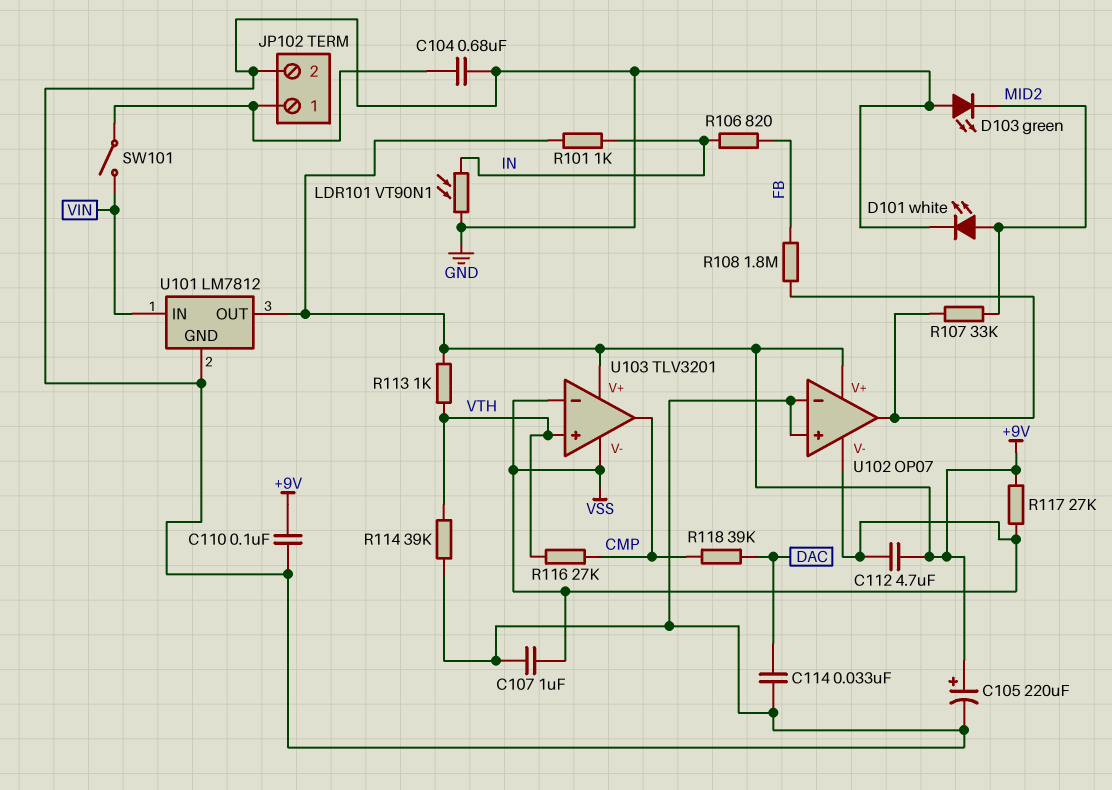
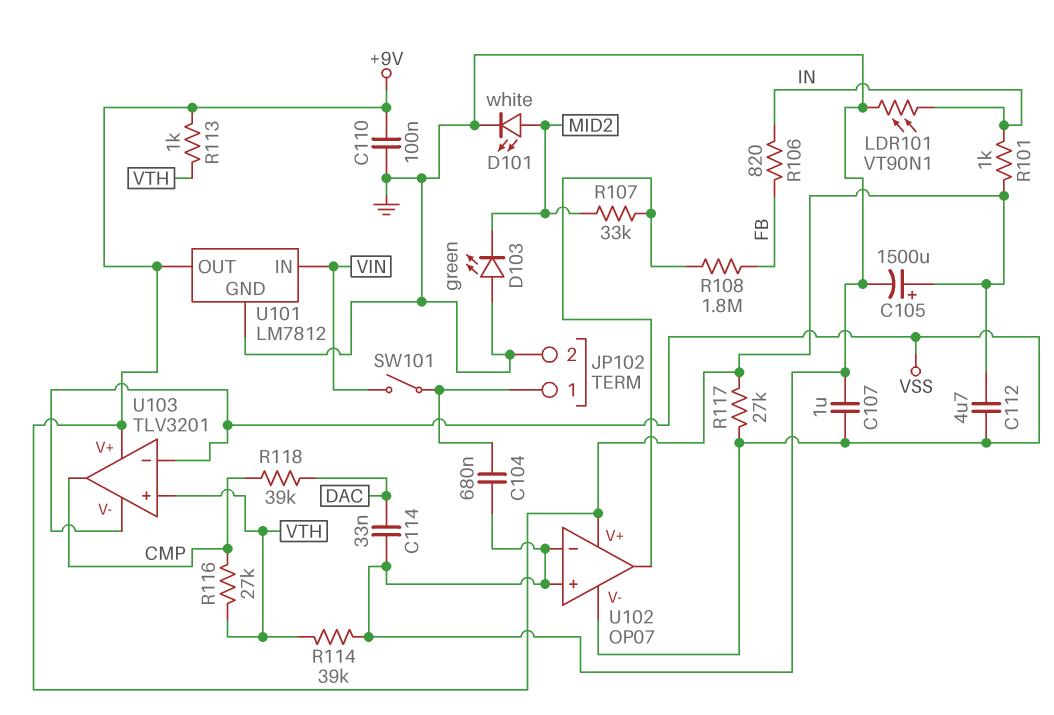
C105: 220uF (plus +9V, minus GND) -> 1500uF (plus +9V, minus GND)

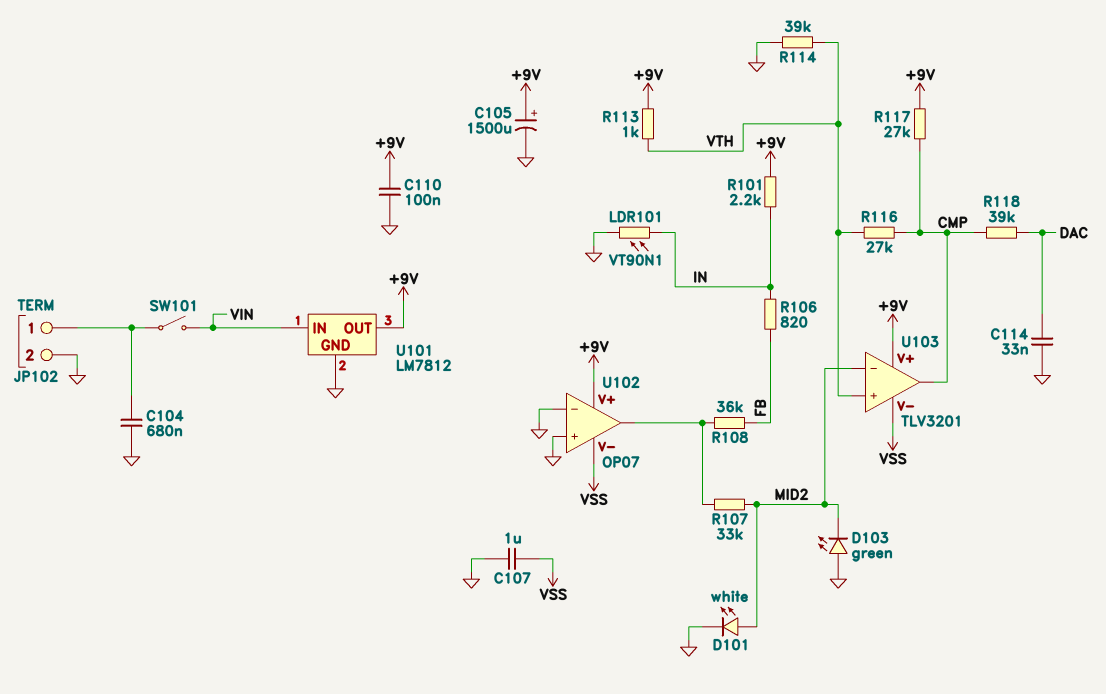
C112: 4.7uF (+9V, VSS) -> none
R101: 1k (+9V, IN) -> 2.2k (+9V, IN)
R108: 1.8M (FB, U102/out) -> 36k (FB, U102/out)
R117: 27k (+9V, VSS) -> 27k (+9V, CMP)
U103 pin in-: VSS -> MID2

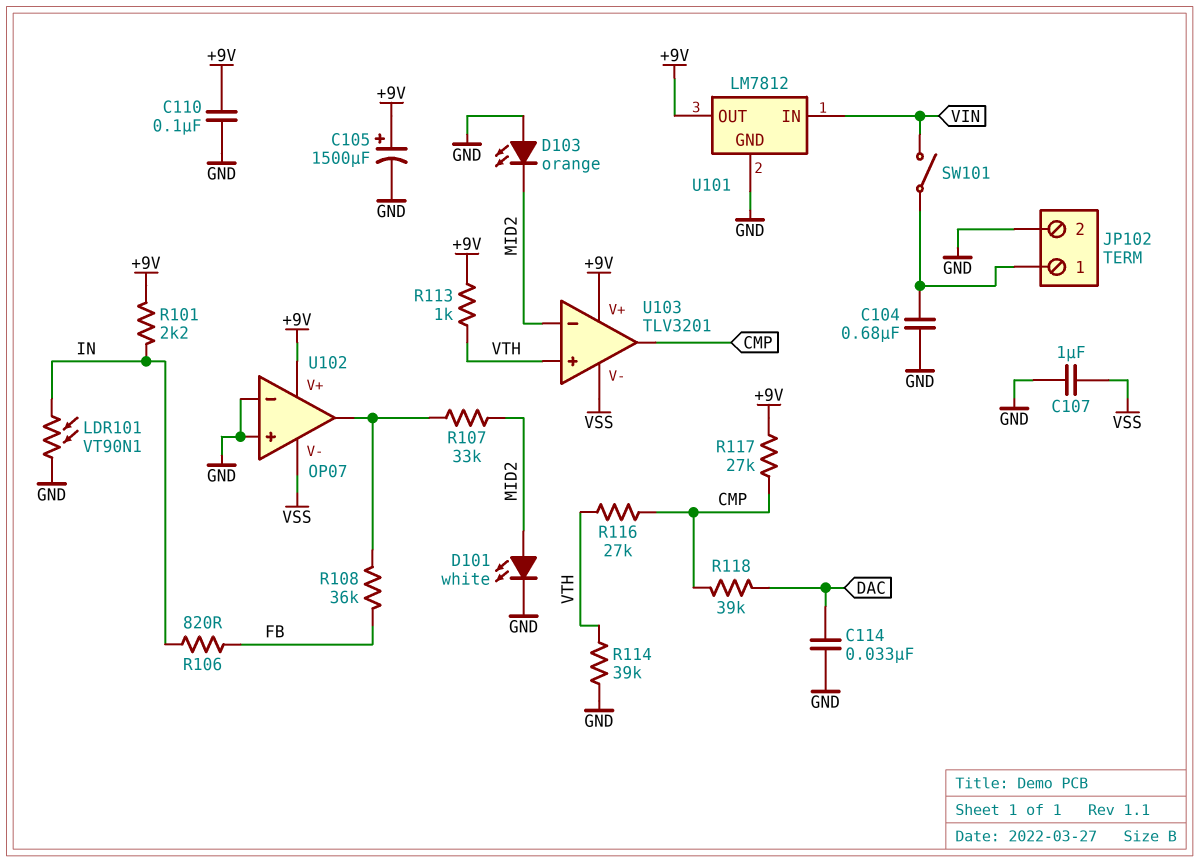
D103: LED green (A GND, K MID2) -> LED orange (A GND, K MID2)

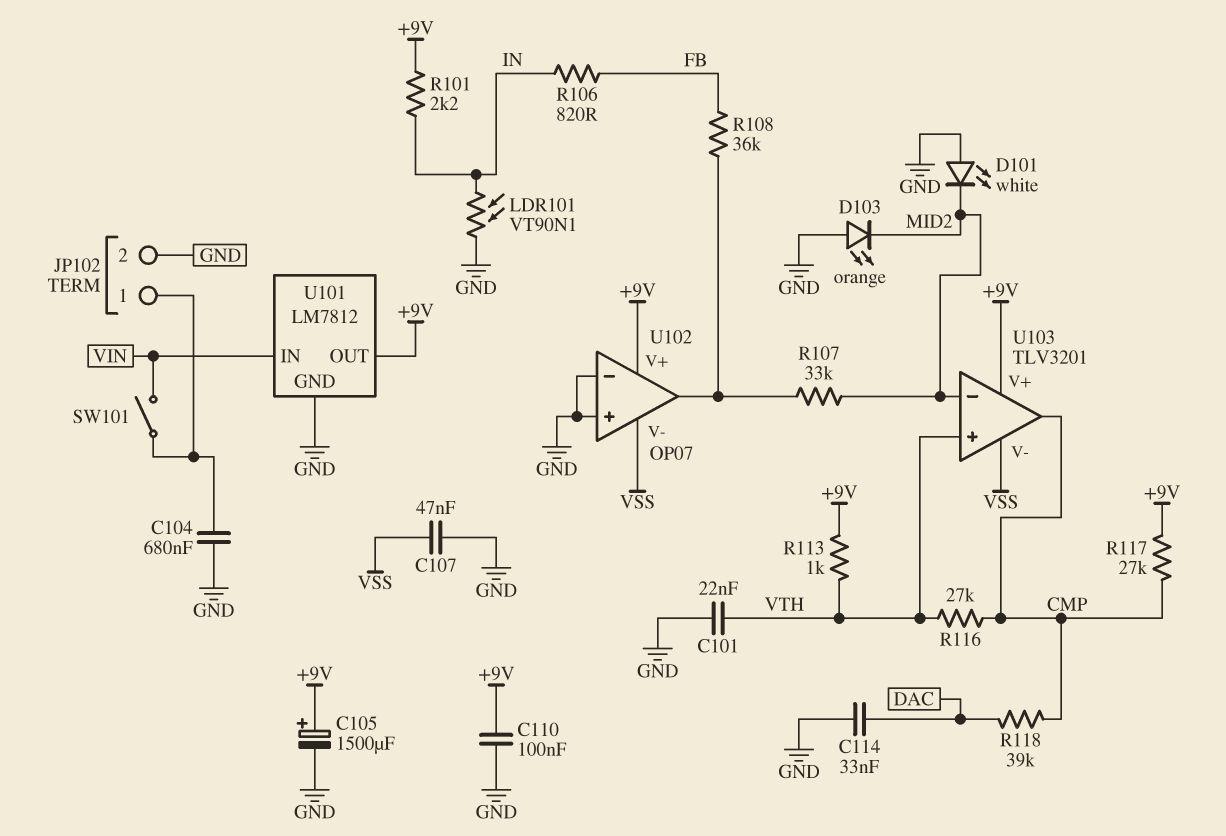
C101: none -> 22nF (GND, VTH)
C107: 1uF (GND, VSS) -> 47nF (GND, VSS)
D101: LED white (A MID2, K GND) -> LED white (A GND, K MID2)
R114: 39k (GND, VTH) -> none

